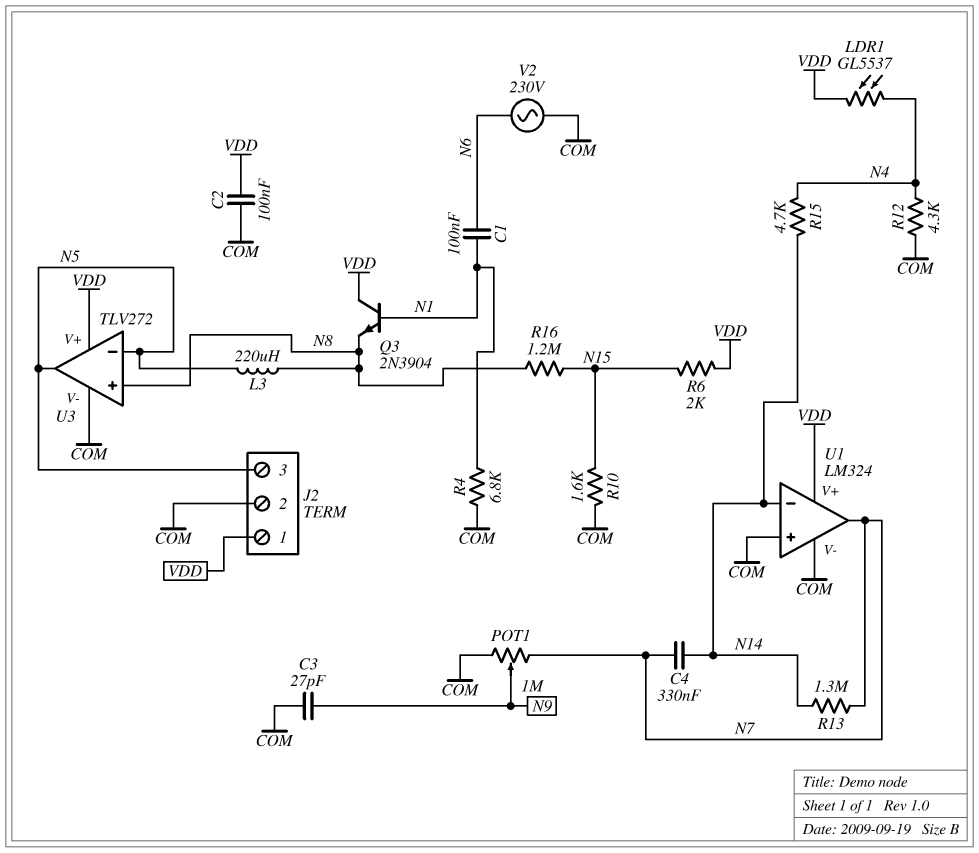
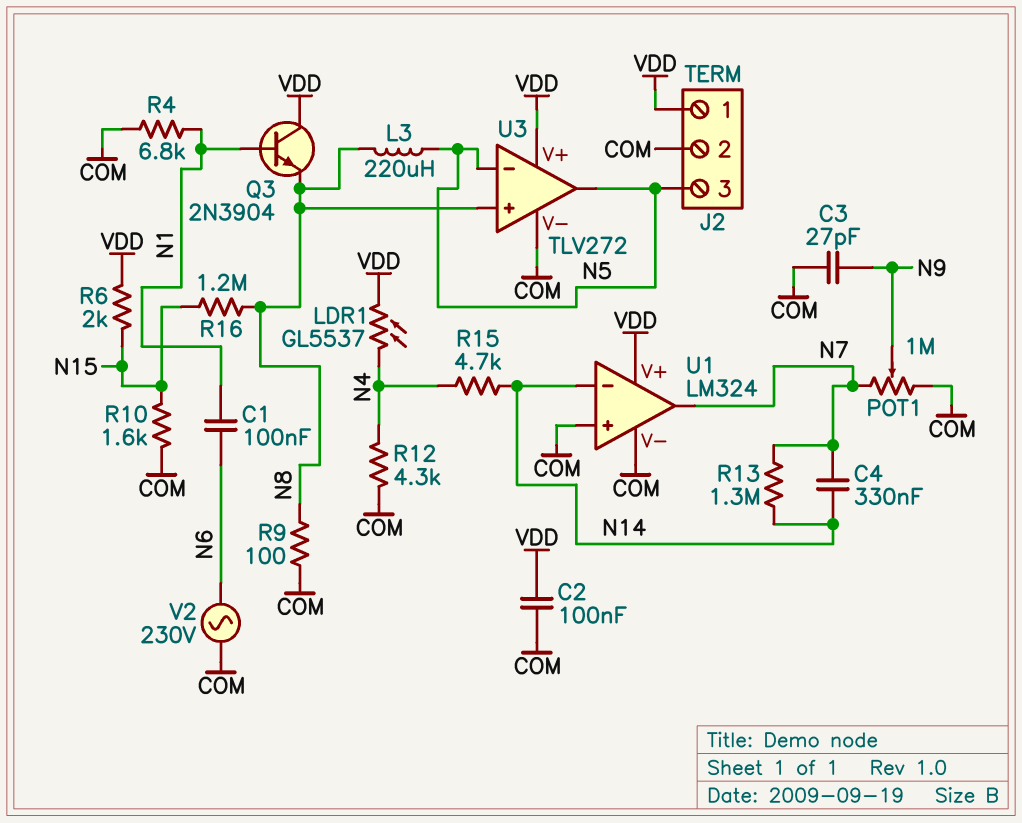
R9: none -> 100 (COM, N8)

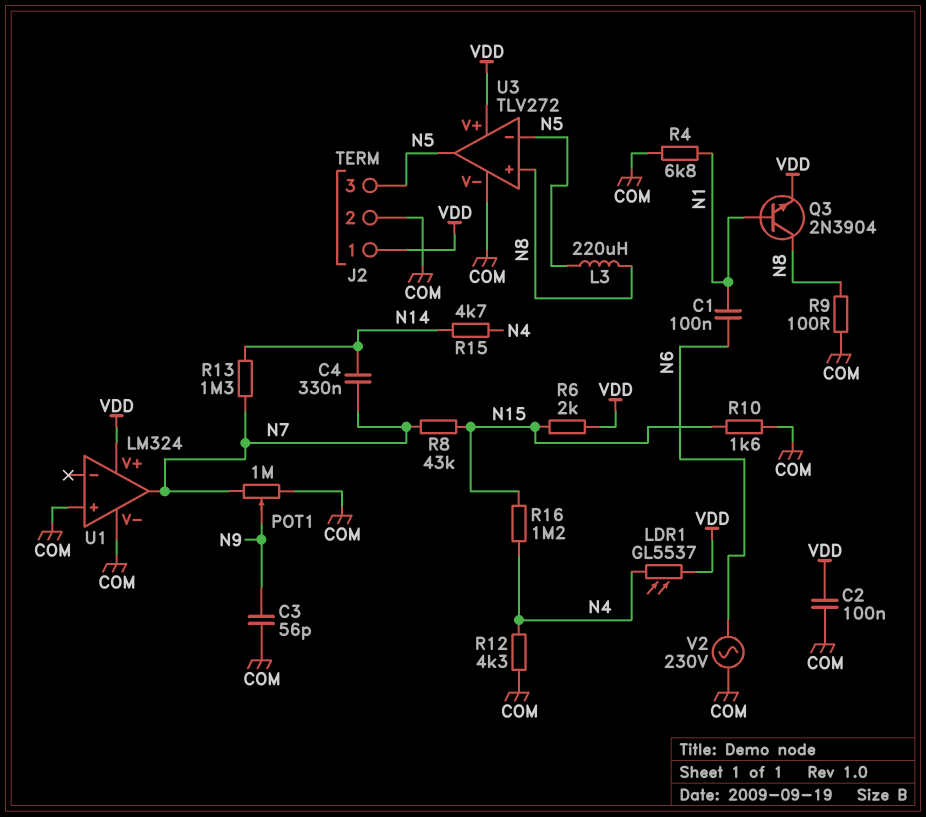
C3: 27pF (COM, N9) -> 56pF (COM, N9)
Q3: NPN 2N3904 (B N1, C VDD, E N8) -> NPN 2N3904 (B N1, C N8, E VDD)
R8: none -> 43k (N7, N15)
R16: 1.2M (N8, N15) -> 1.2M (N4, N15)
U1 pin in-: N14 -> none

